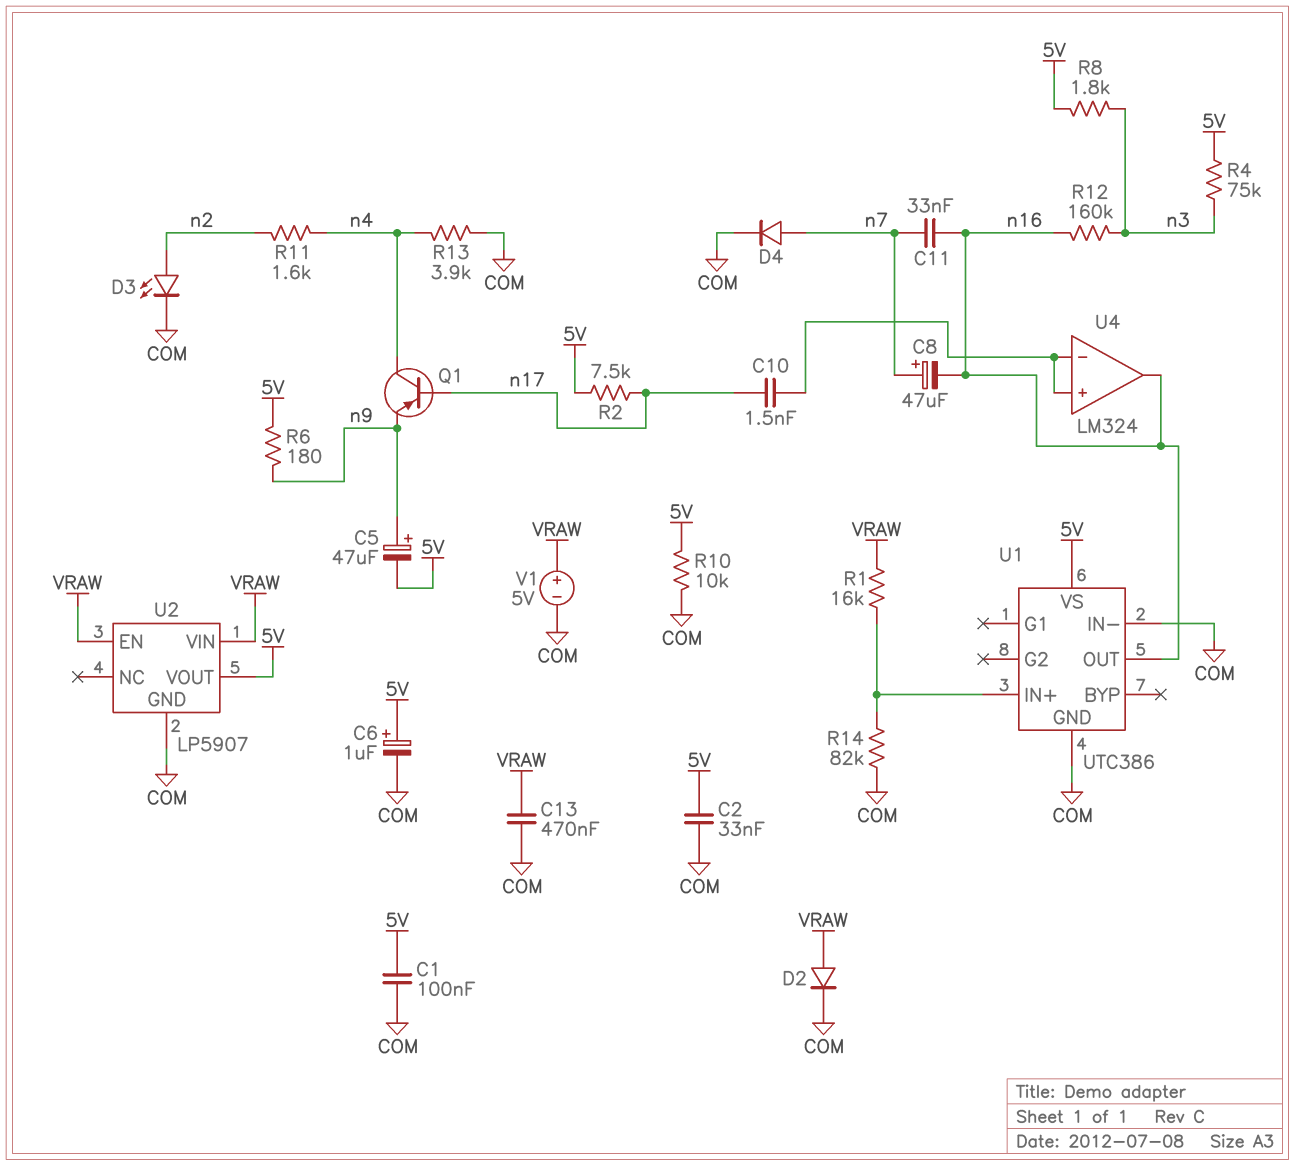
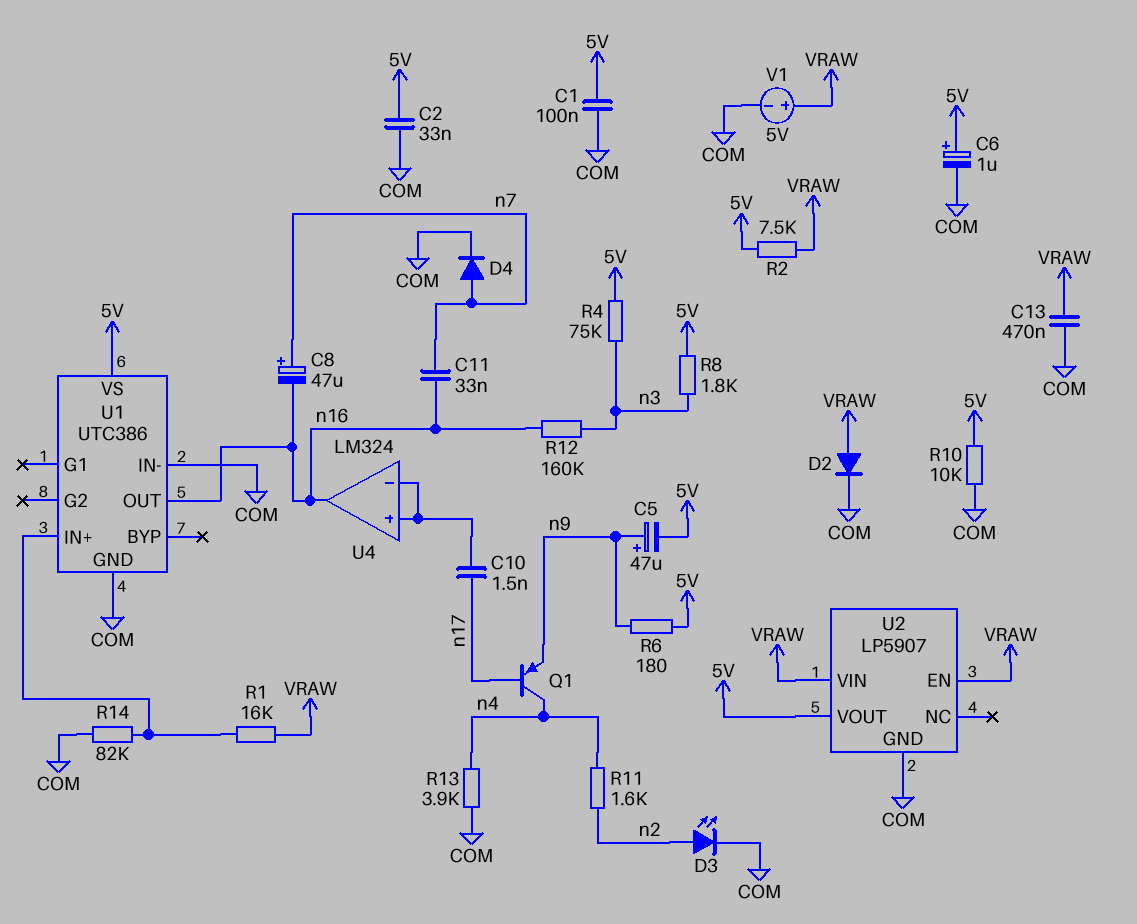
R2: 7.5k (5V, n17) -> 7.5k (5V, VRAW)

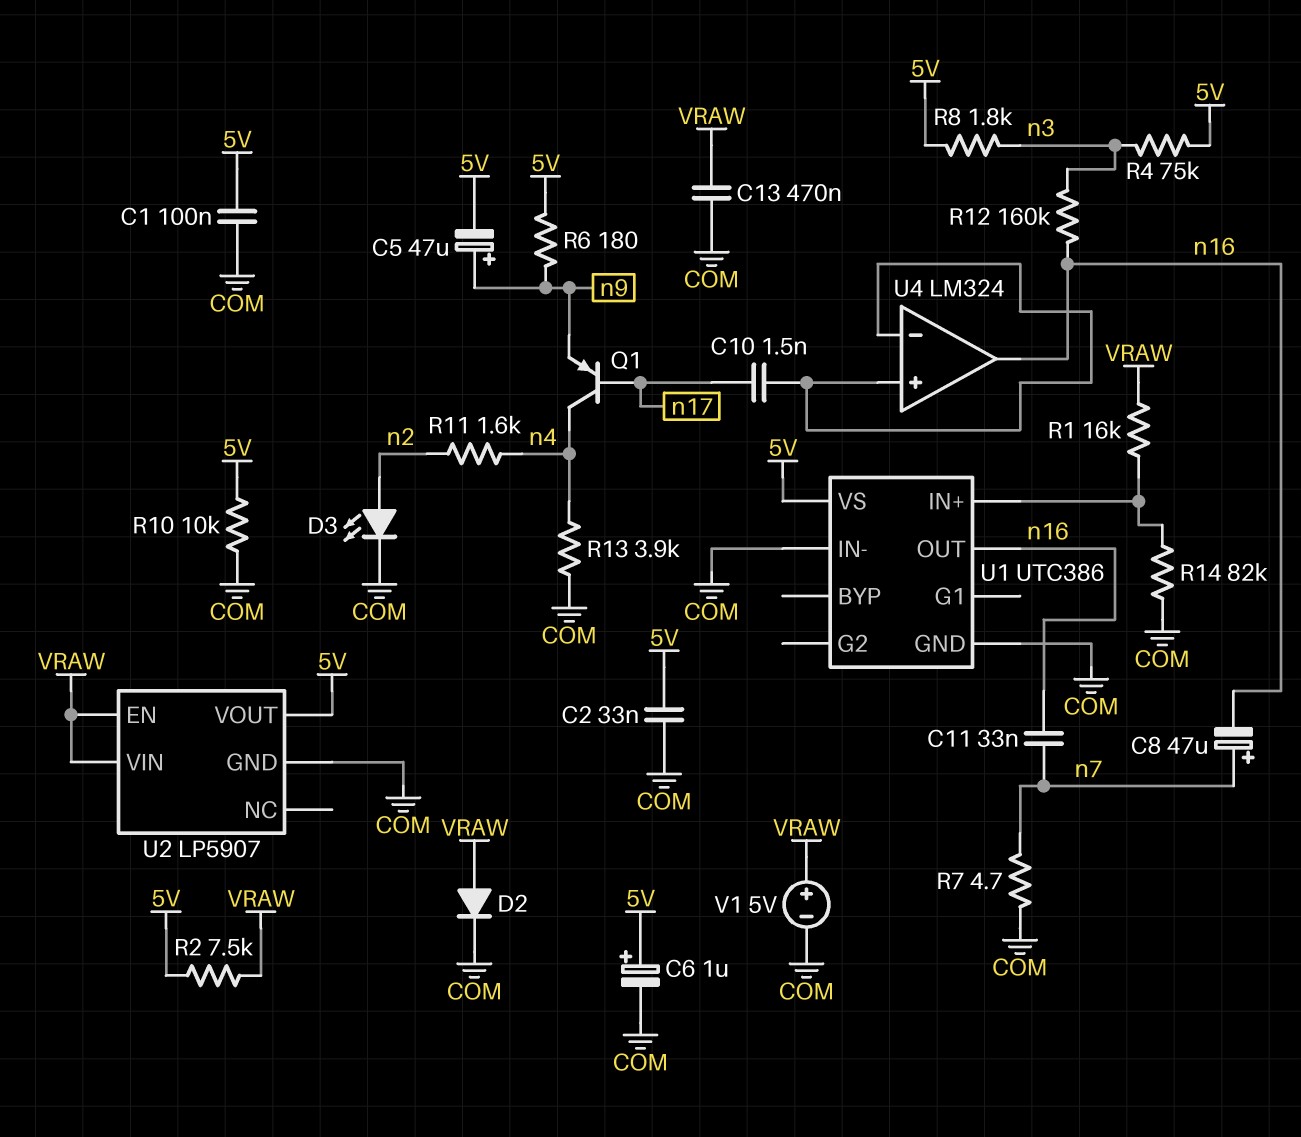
D4: diode (A n7, K COM) -> none
R7: none -> 4.7 (COM, n7)

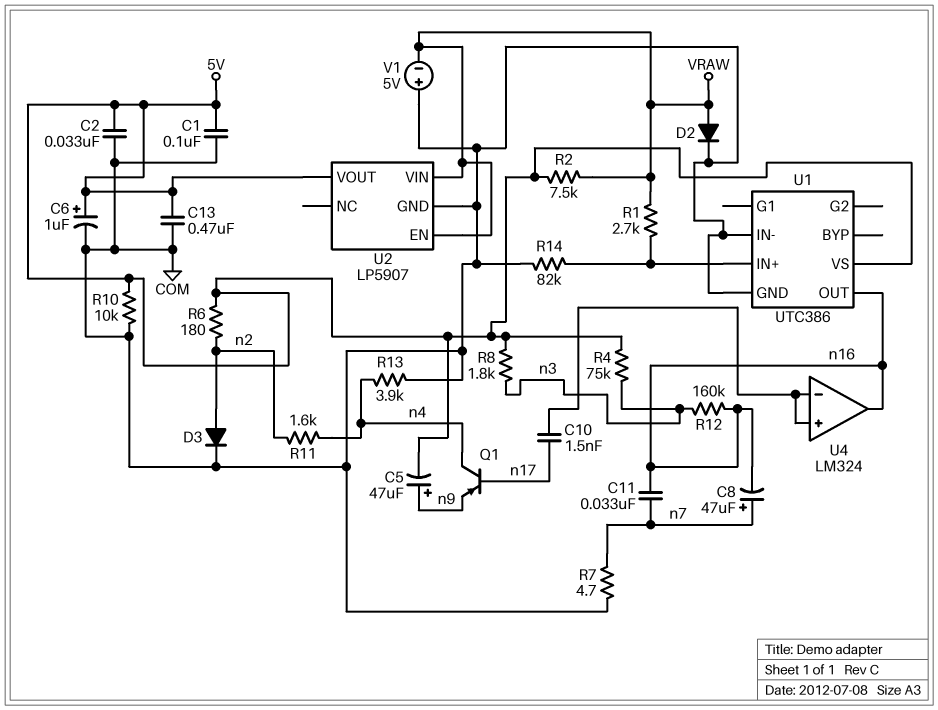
C13: 470nF (COM, VRAW) -> 470nF (5V, COM)
D3: LED (A n2, K COM) -> diode (A n2, K COM)
R1: 16k (U1/IN+, VRAW) -> 2.7k (U1/IN+, VRAW)
R6: 180 (5V, n9) -> 180 (5V, n2)
V1: 5V (plus VRAW, minus COM) -> 5V (plus COM, minus VRAW)

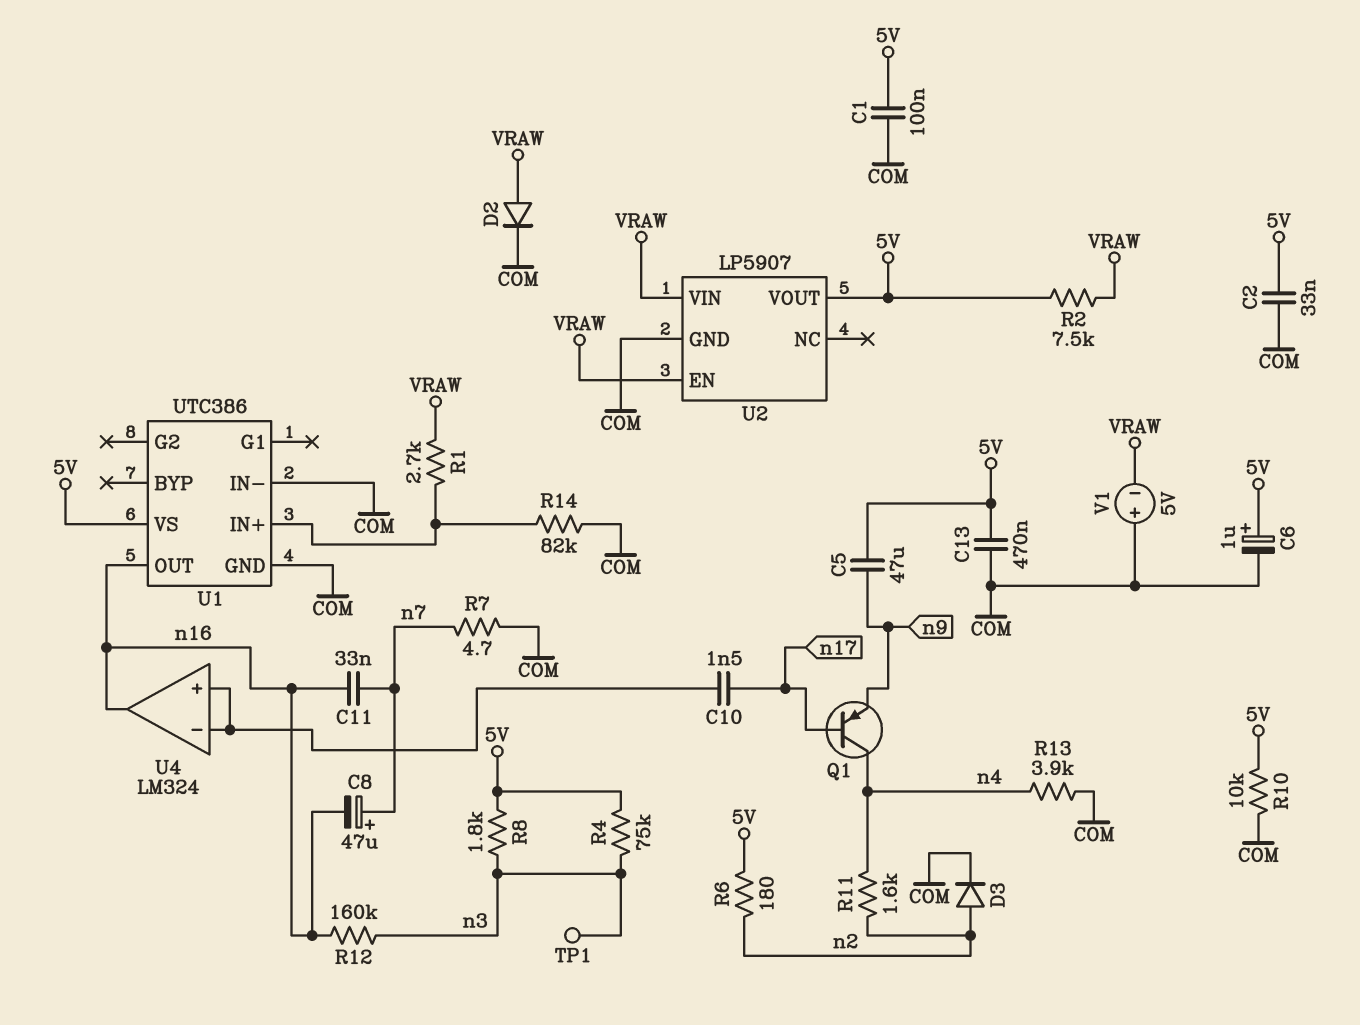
C5: 47uF (plus n9, minus 5V) -> 47uF (5V, n9)
TP1: none -> test point (n3)

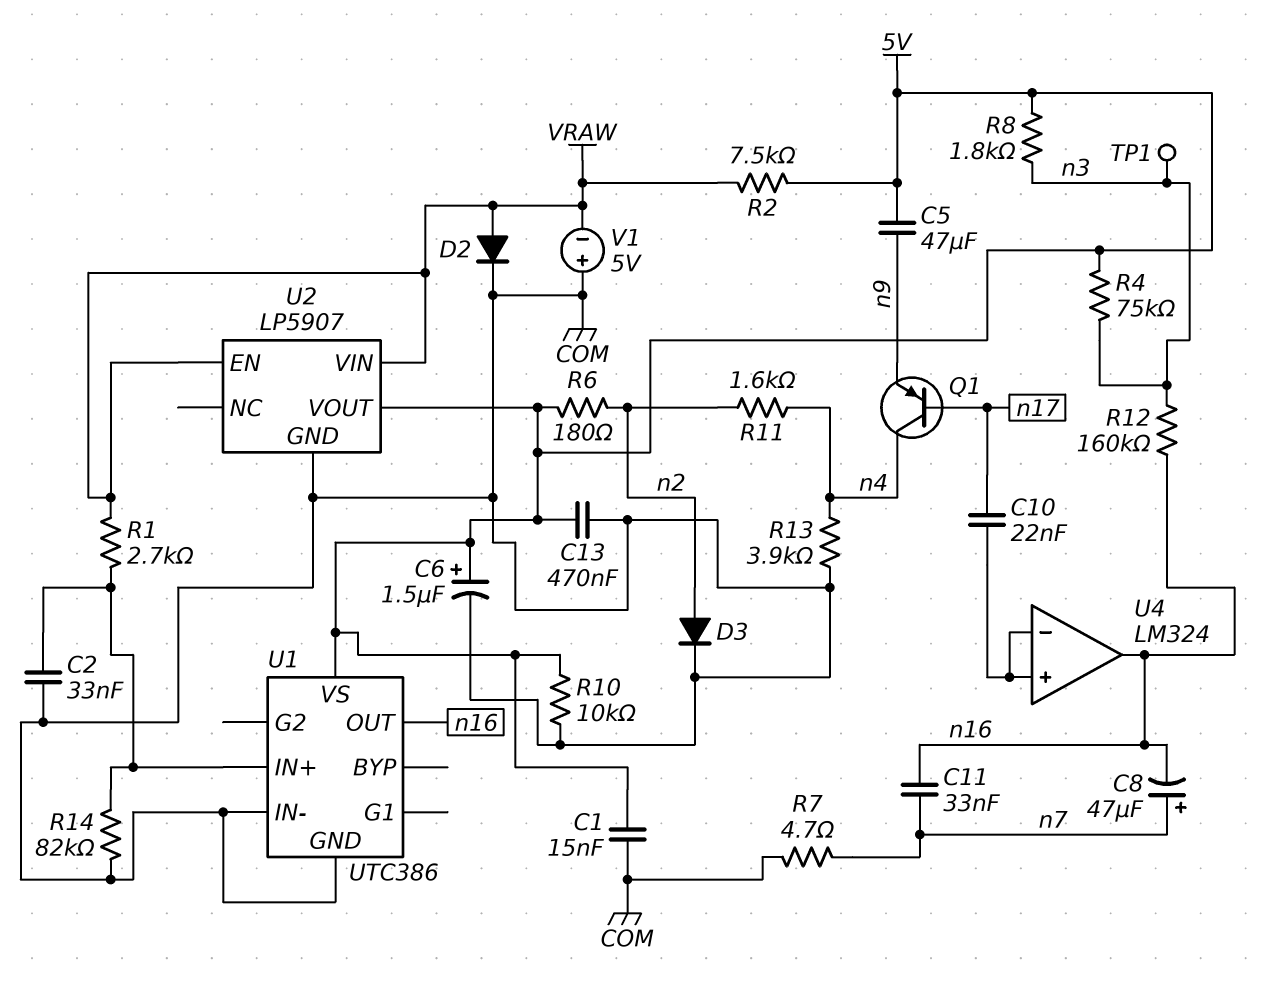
C1: 100nF (5V, COM) -> 15nF (5V, COM)
C2: 33nF (5V, COM) -> 33nF (COM, U1/IN+)
C6: 1uF (plus 5V, minus COM) -> 1.5uF (plus 5V, minus COM)
C10: 1.5nF (U4/in+, n17) -> 22nF (U4/in+, n17)

